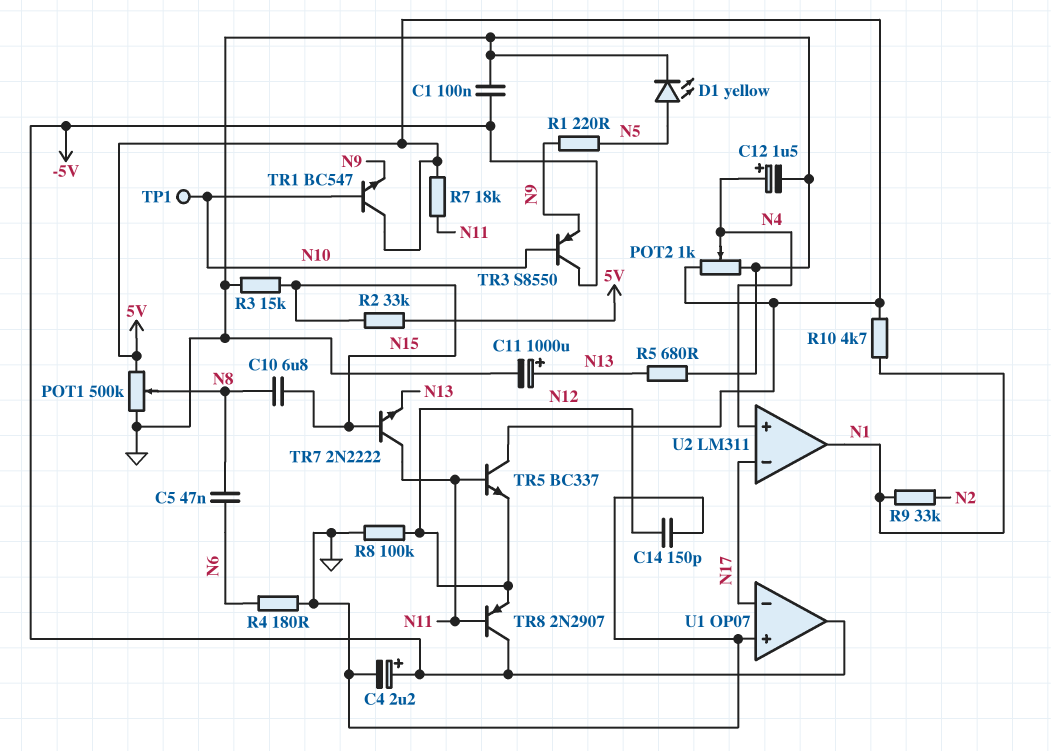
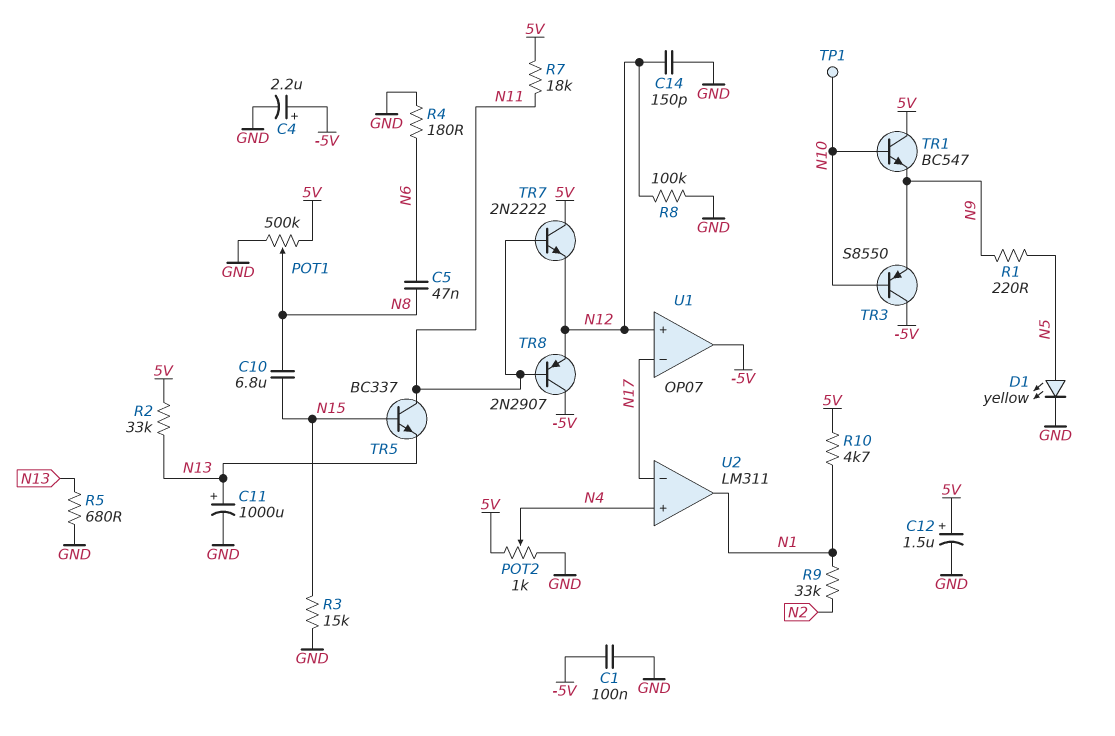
C12: 1.5uF (plus N4, minus GND) -> 1.5uF (plus 5V, minus GND)
R2: 33k (5V, N15) -> 33k (5V, N13)
TR5: NPN BC337 (B N11, C 5V, E N12) -> NPN BC337 (B N15, C N11, E N13)
TR7: NPN 2N2222 (B N15, C N11, E N13) -> NPN 2N2222 (B N11, C 5V, E N12)
U1 pin in+: GND -> N12

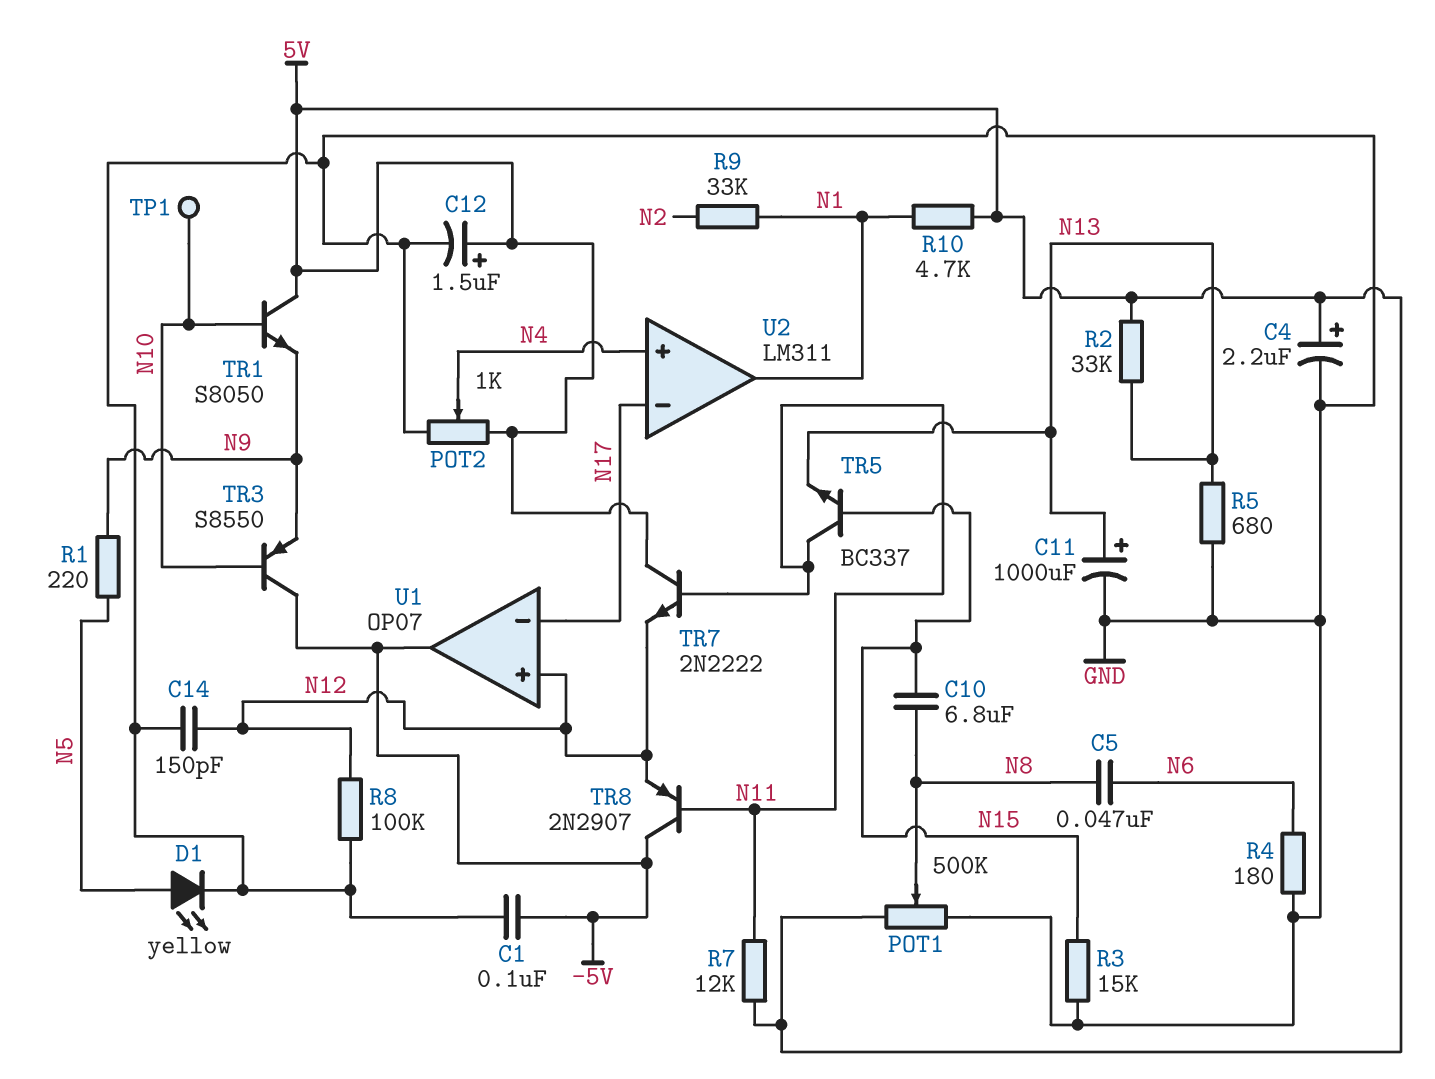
C4: 2.2uF (plus -5V, minus GND) -> 2.2uF (plus 5V, minus GND)
R7: 18k (5V, N11) -> 12k (5V, N11)
TR1: NPN BC547 (B N10, C 5V, E N9) -> NPN S8050 (B N10, C 5V, E N9)

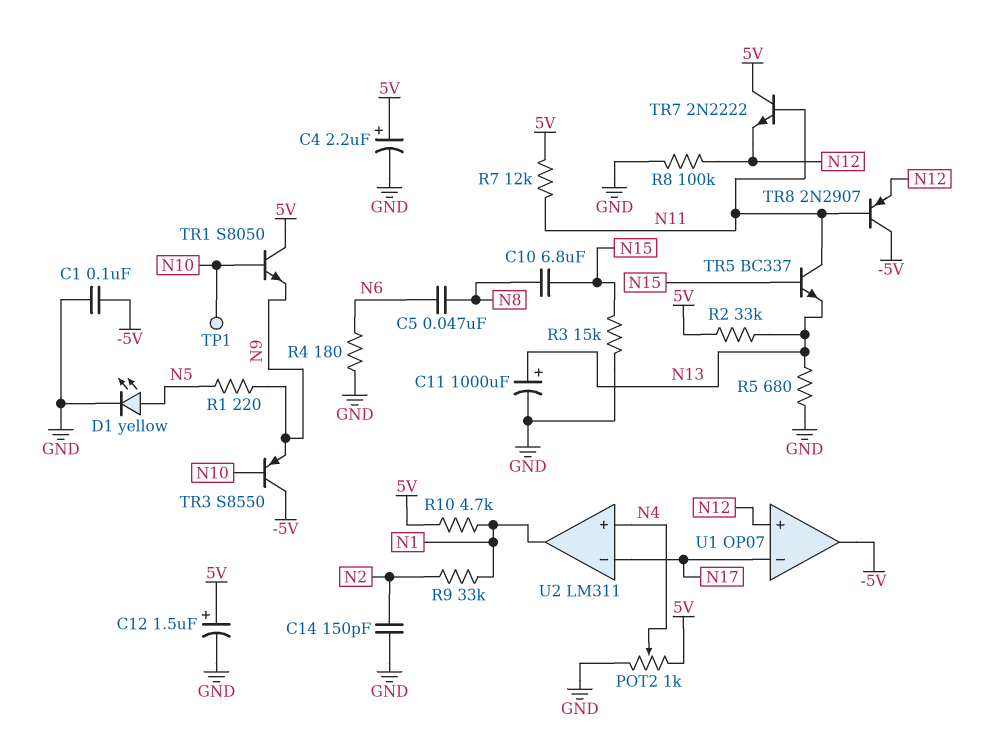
C14: 150pF (GND, N12) -> 150pF (GND, N2)
POT1: 500k (5V, GND, wiper N8) -> none

